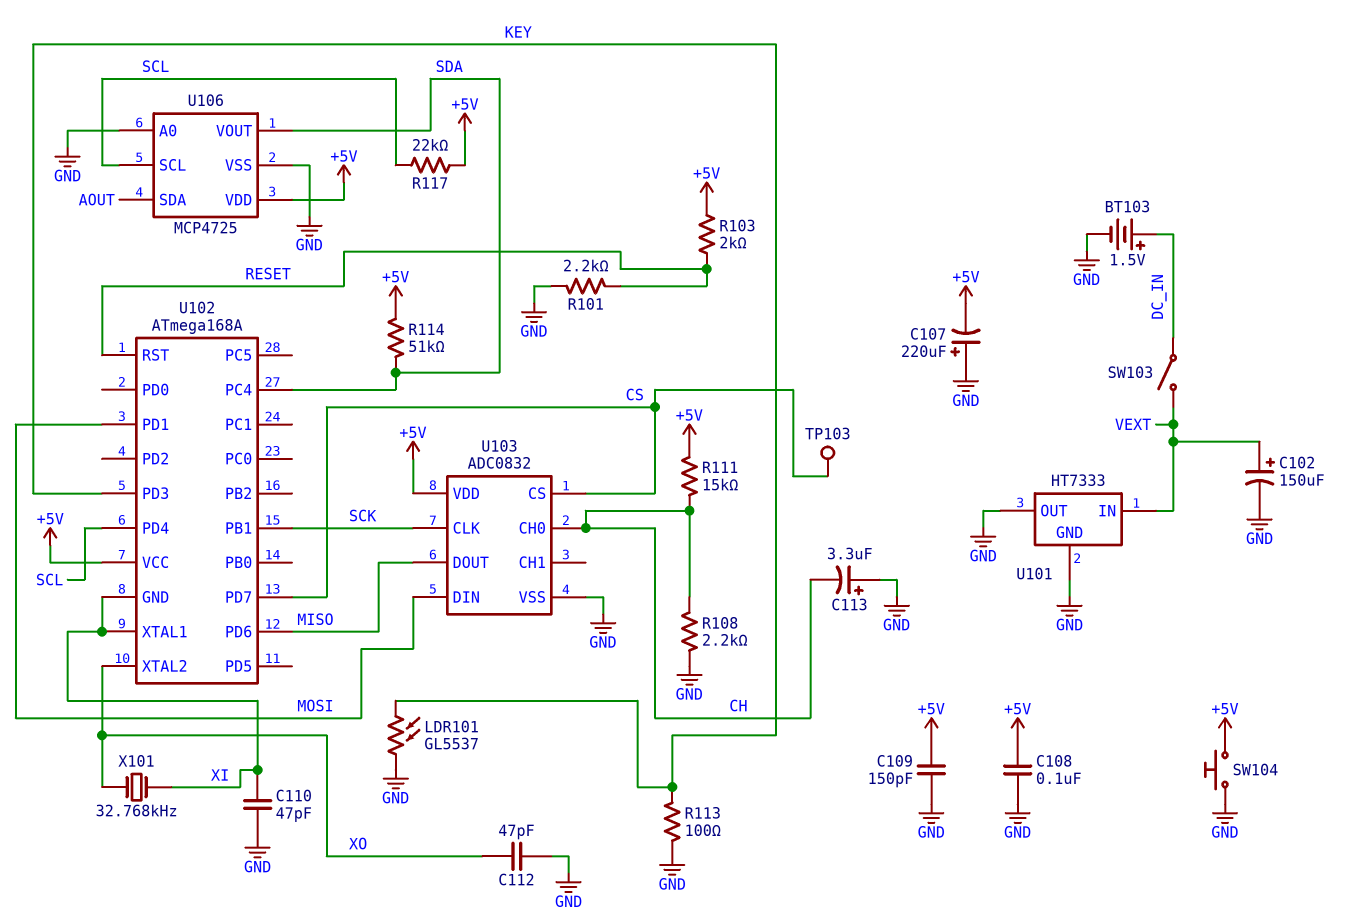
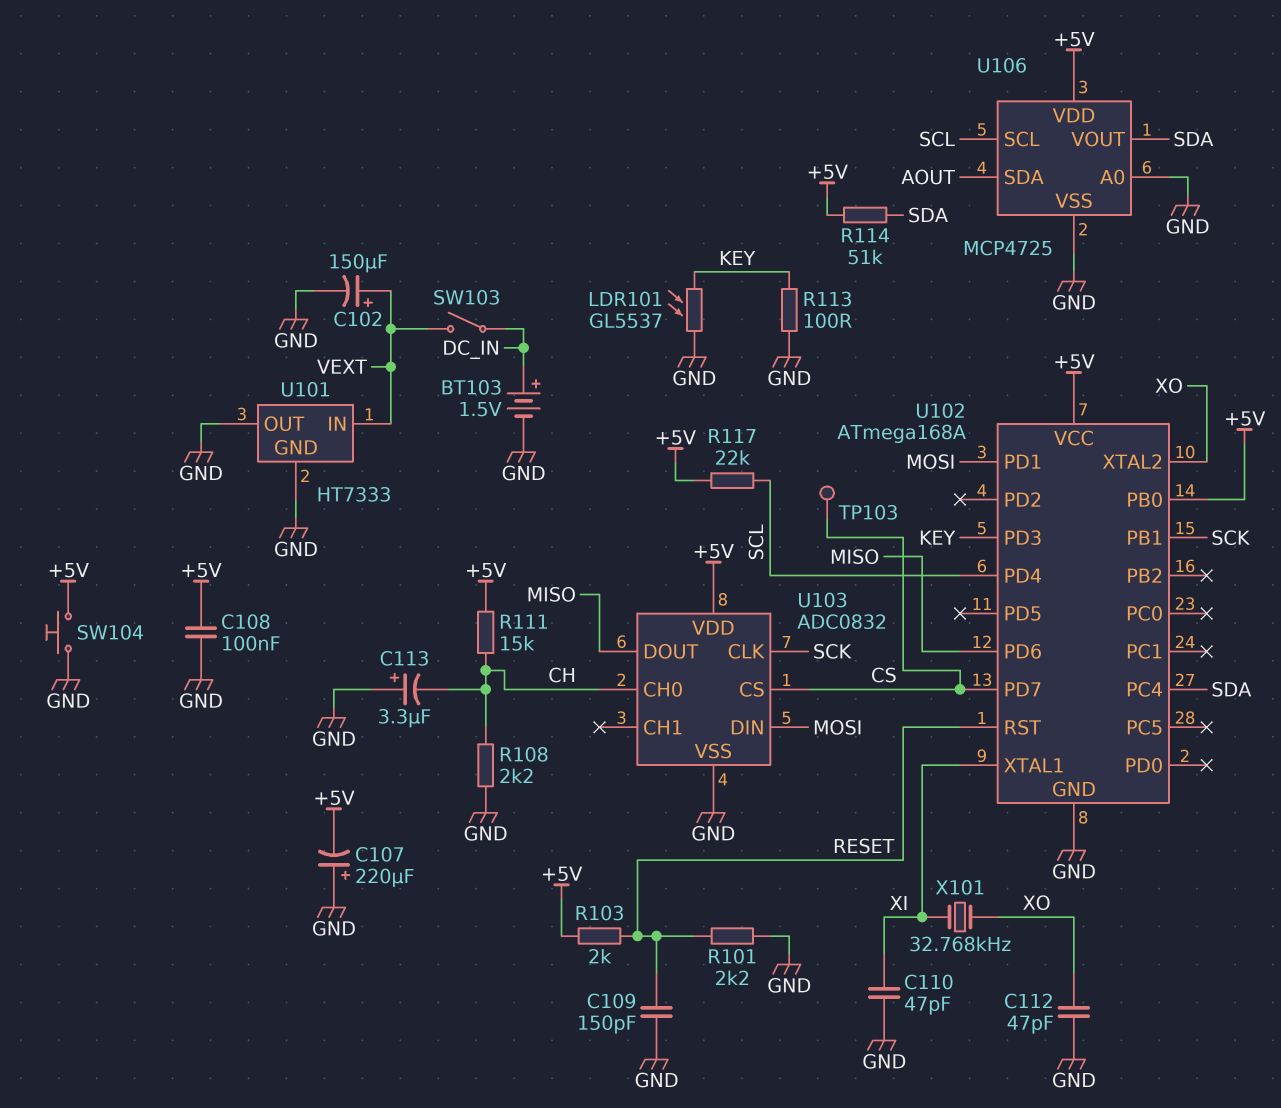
C109: 150pF (+5V, GND) -> 150pF (GND, RESET)
U102 pin GND: XI -> GND
U102 pin PB0: none -> +5V

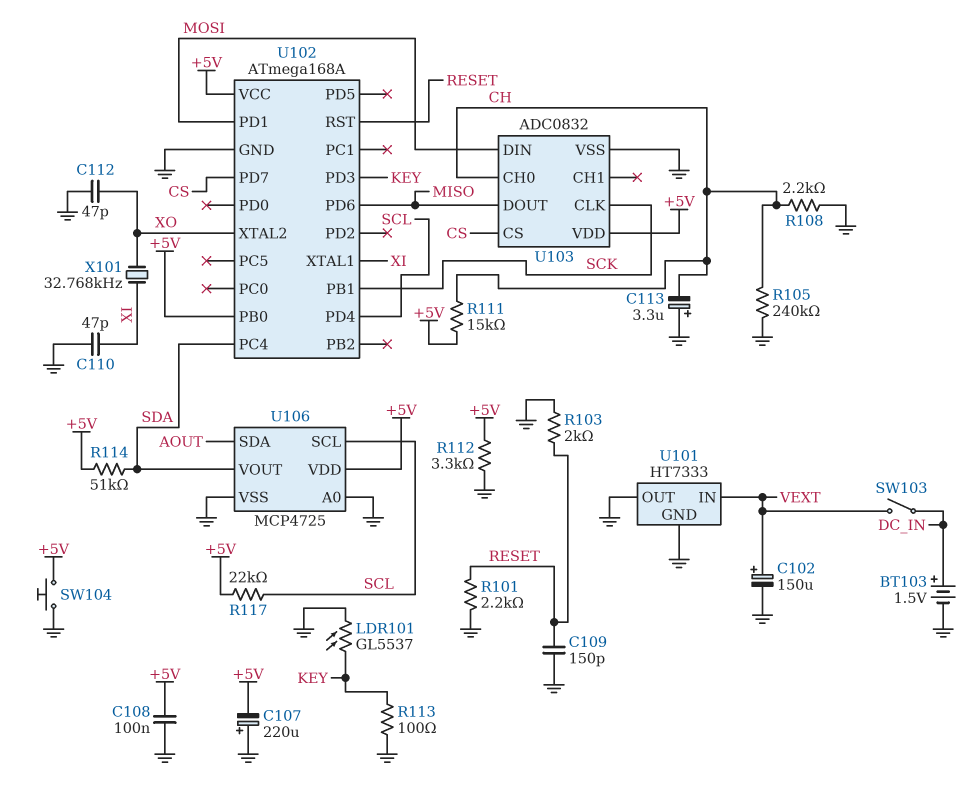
R103: 2k (+5V, RESET) -> 2k (GND, RESET)
R105: none -> 240k (CH, GND)
R112: none -> 3.3k (+5V, GND)
TP103: test point (CS) -> none

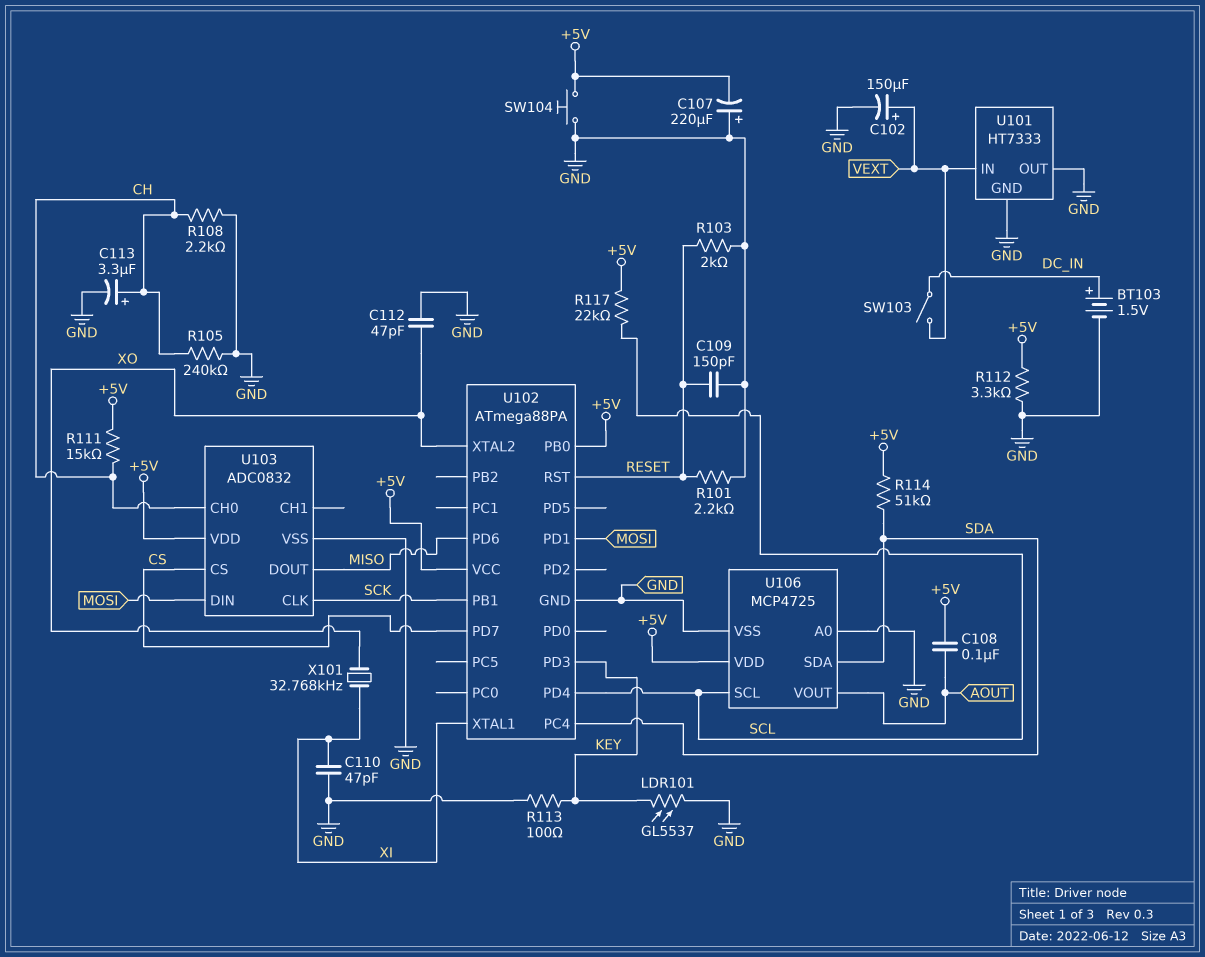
C108: 100nF (+5V, GND) -> 100nF (+5V, AOUT)
C113: 3.3uF (plus GND, minus CH) -> 3.3uF (plus CH, minus GND)
U102: ATmega168A -> ATmega88PA
U106 pin SDA: AOUT -> SDA
U106 pin VOUT: SDA -> AOUT

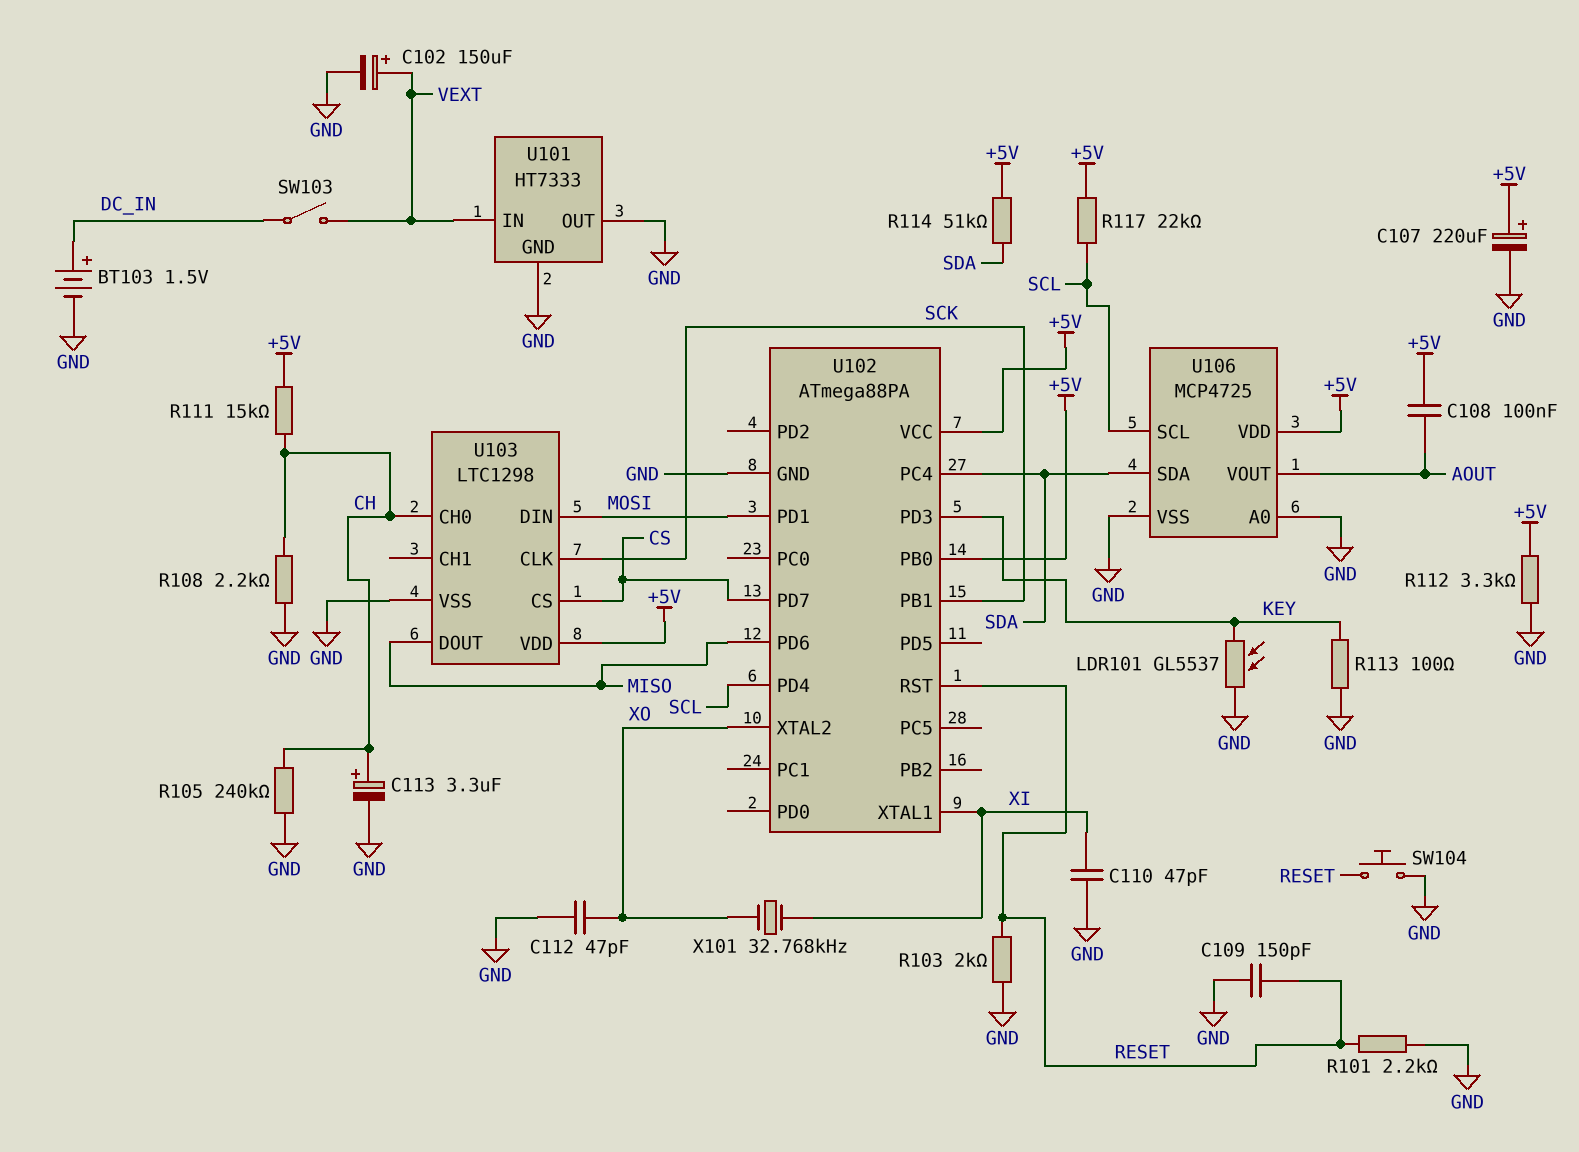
C107: 220uF (plus GND, minus +5V) -> 220uF (plus +5V, minus GND)
SW104: button (+5V, GND) -> button (GND, RESET)
U103: ADC0832 -> LTC1298

